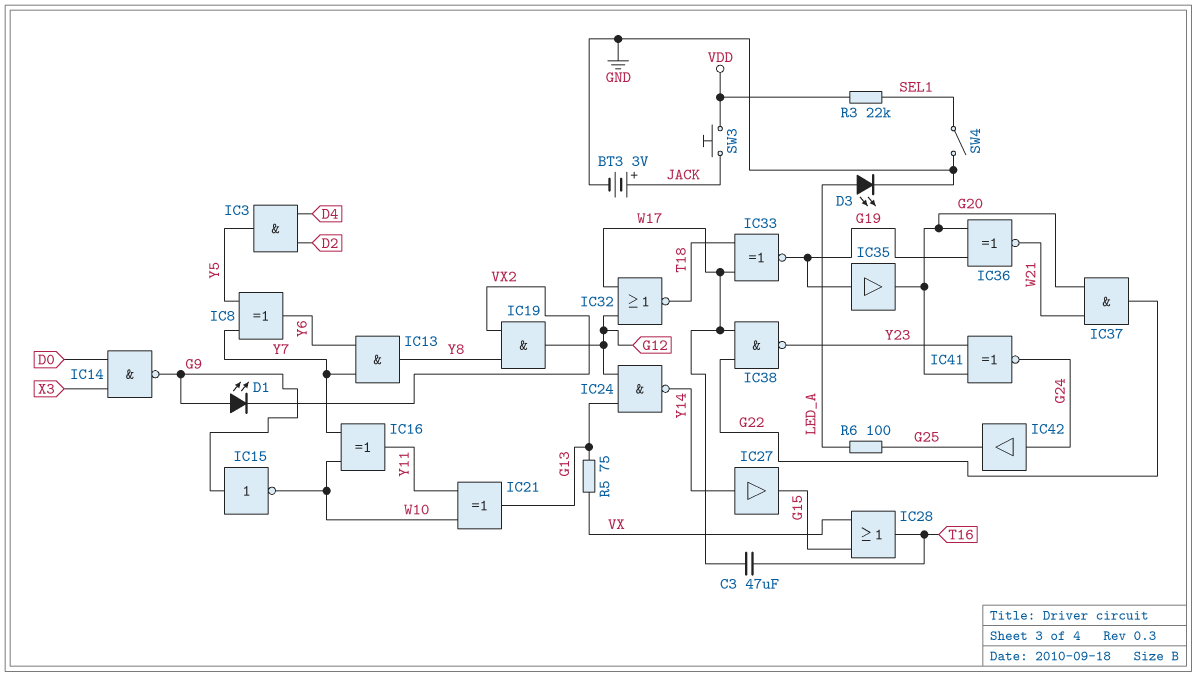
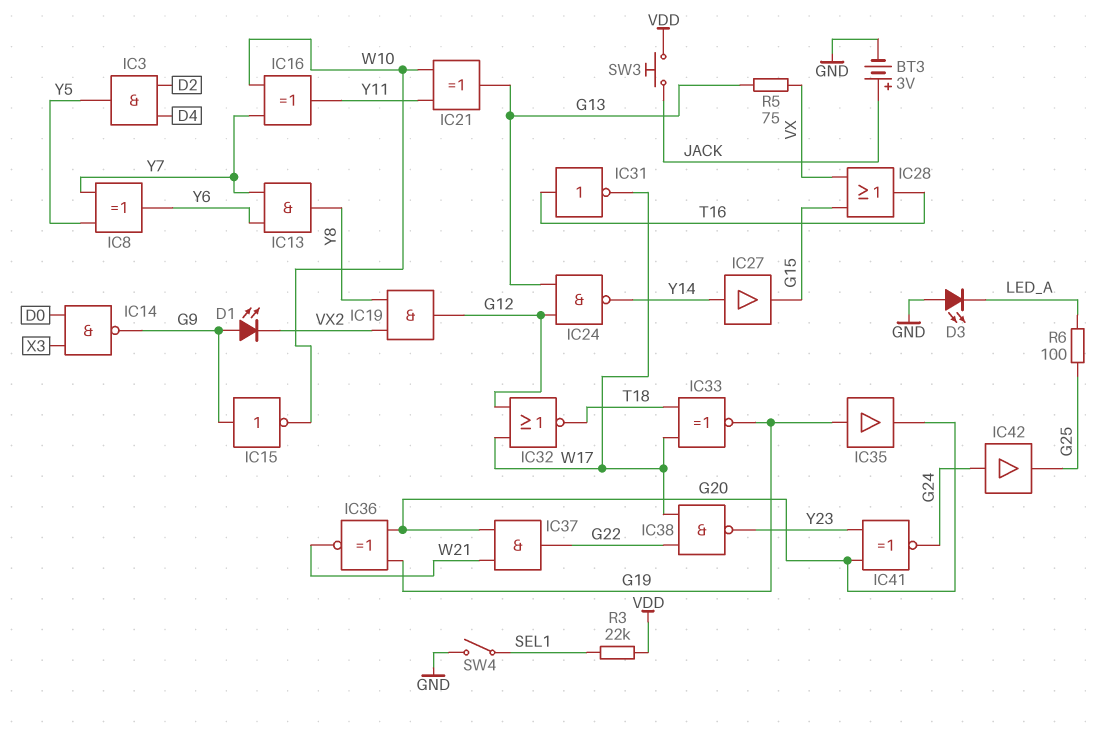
C3: 47uF (T16, W17) -> none
D3: LED (A LED_A, K GND) -> LED (A GND, K LED_A)
IC31: none -> NOT (in T16, out W17)

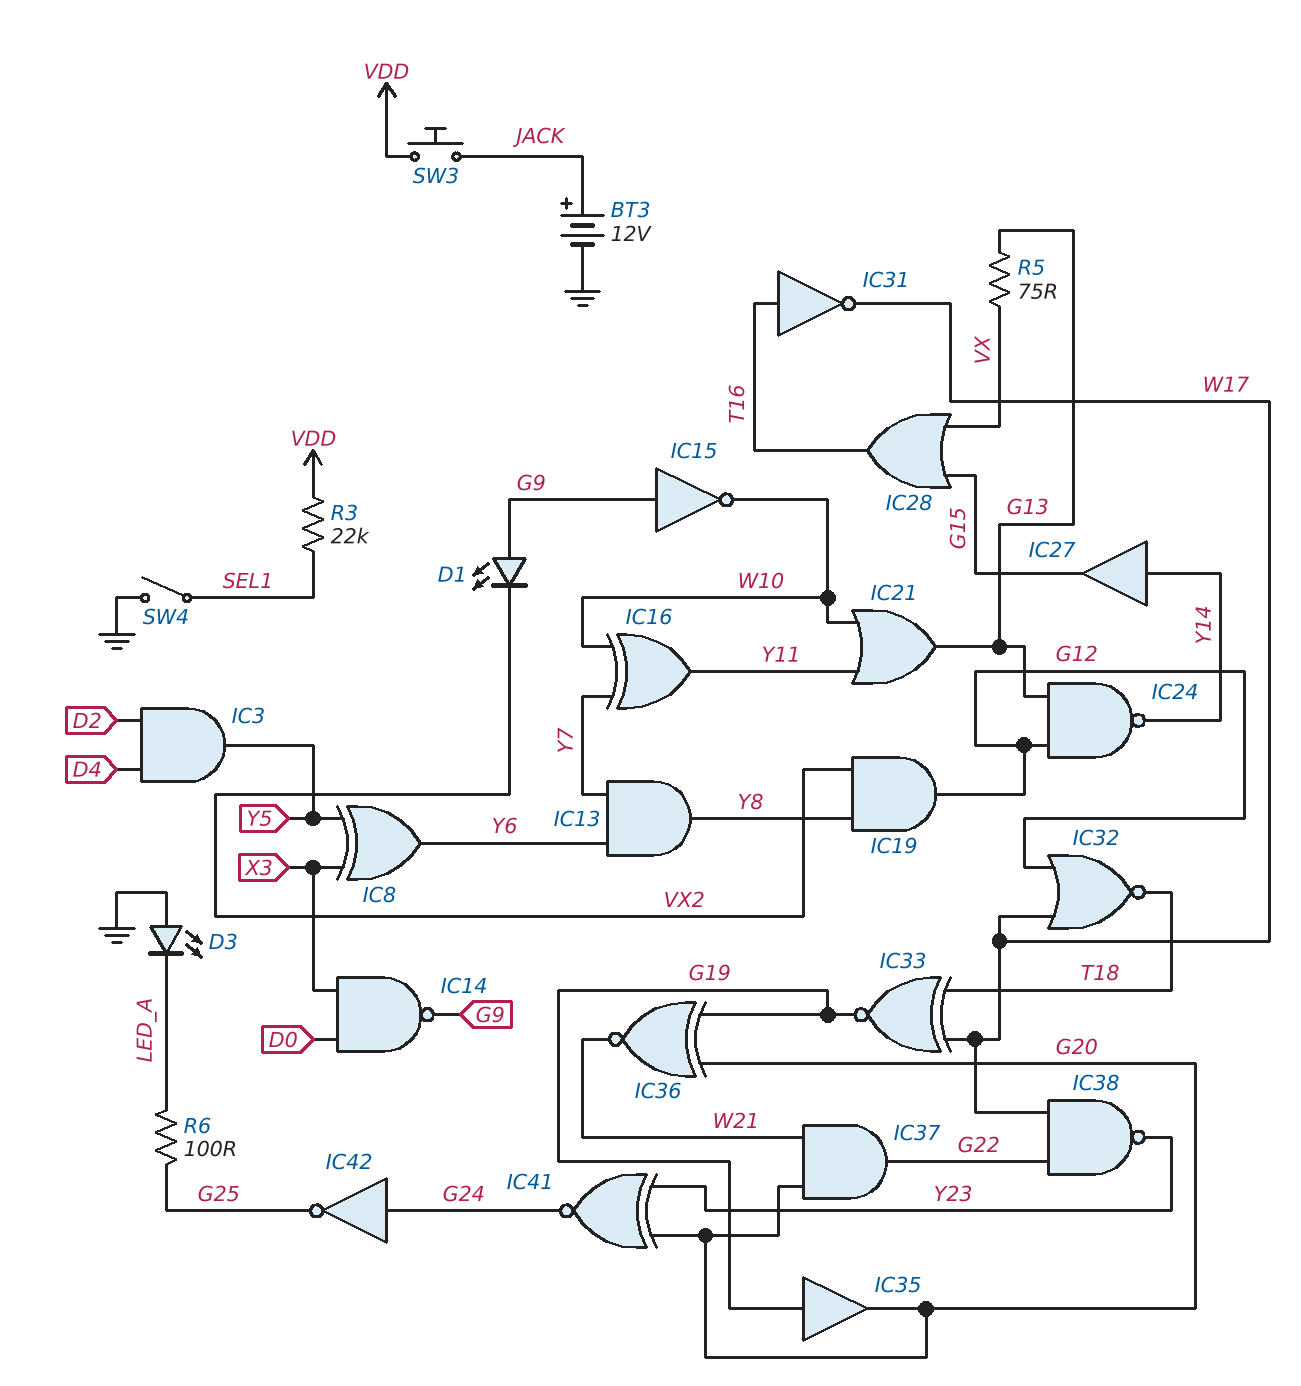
BT3: 3V (plus JACK, minus GND) -> 12V (plus JACK, minus GND)
IC8: XOR (in Y5, in Y7, out Y6) -> XOR (in X3, in Y5, out Y6)
IC21: XOR (in W10, in Y11, out G13) -> OR (in W10, in Y11, out G13)
IC42: buffer (in G24, out G25) -> NOT (in G24, out G25)

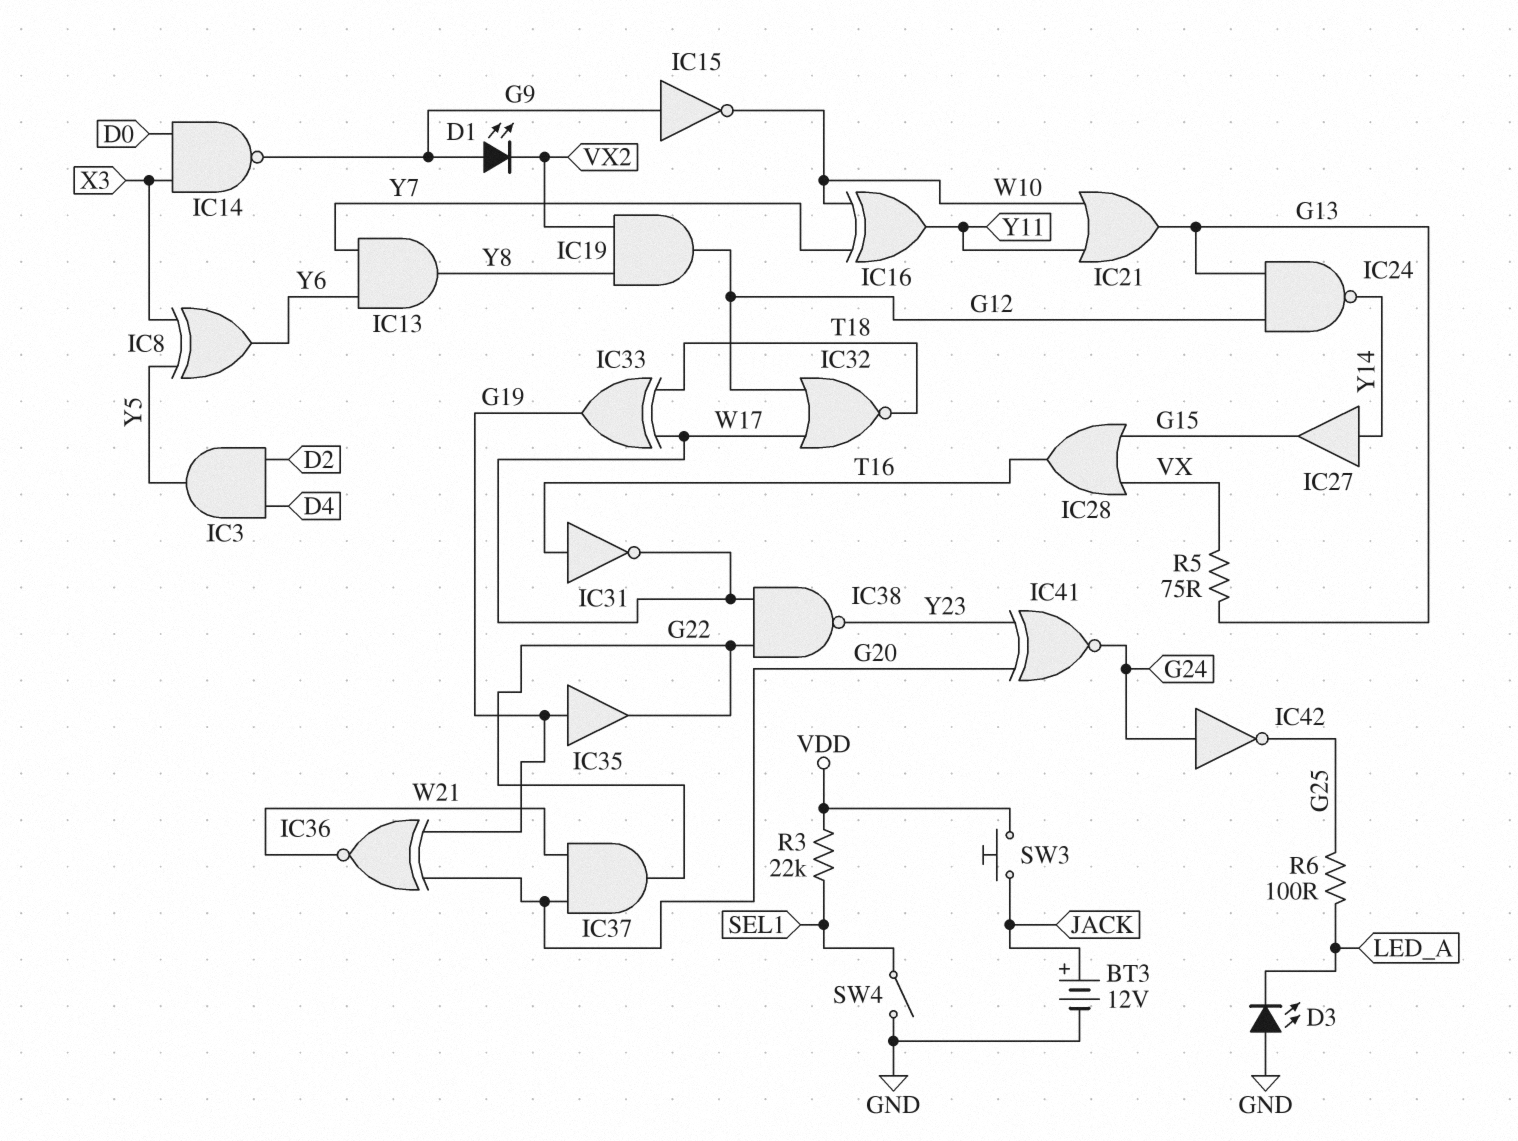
IC33: XNOR (in T18, in W17, out G19) -> XOR (in T18, in W17, out G19)
IC35: buffer (in G19, out G20) -> buffer (in G19, out G22)

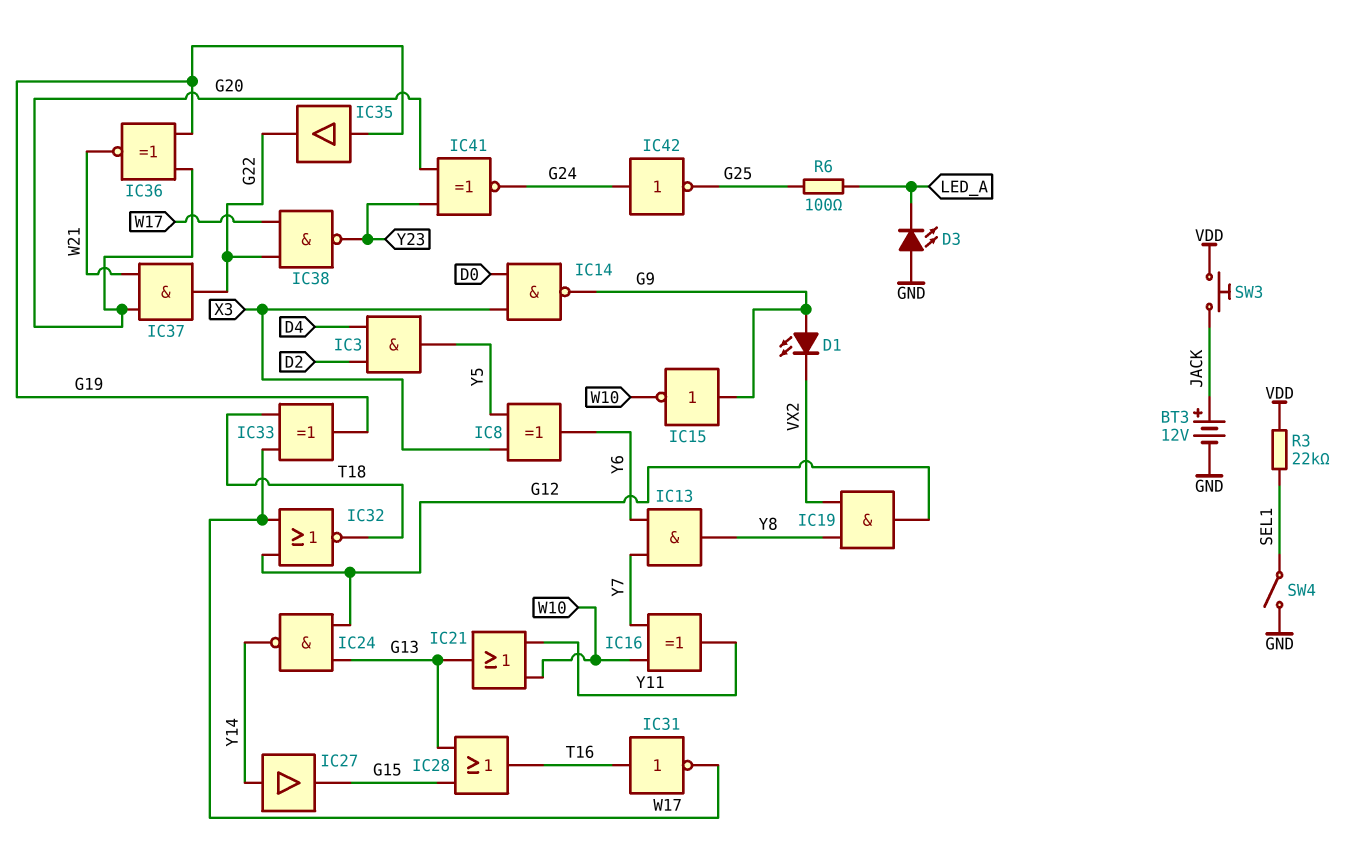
IC28: OR (in G15, in VX, out T16) -> OR (in G13, in G15, out T16)
R5: 75 (G13, VX) -> none

